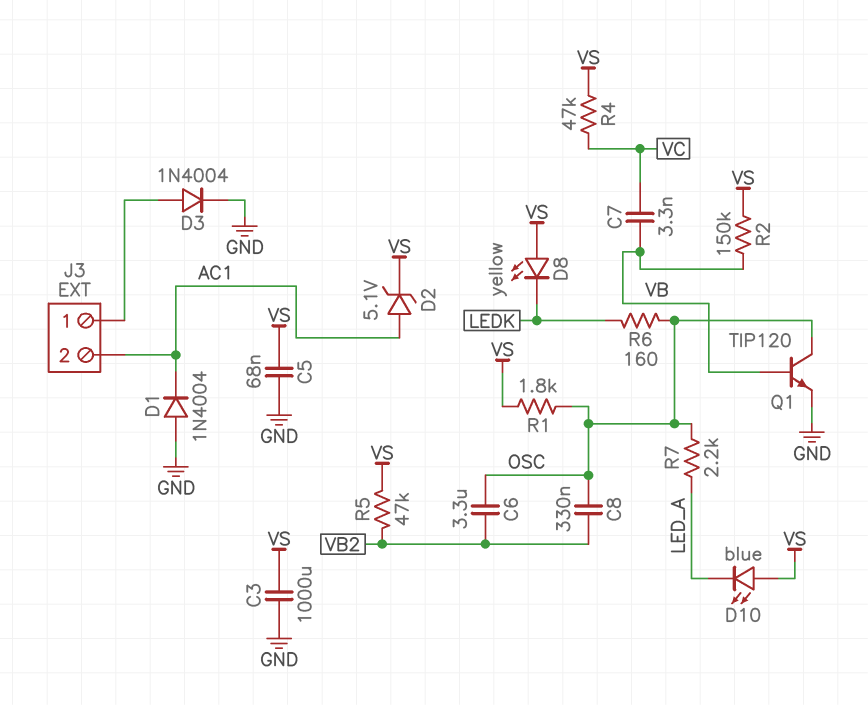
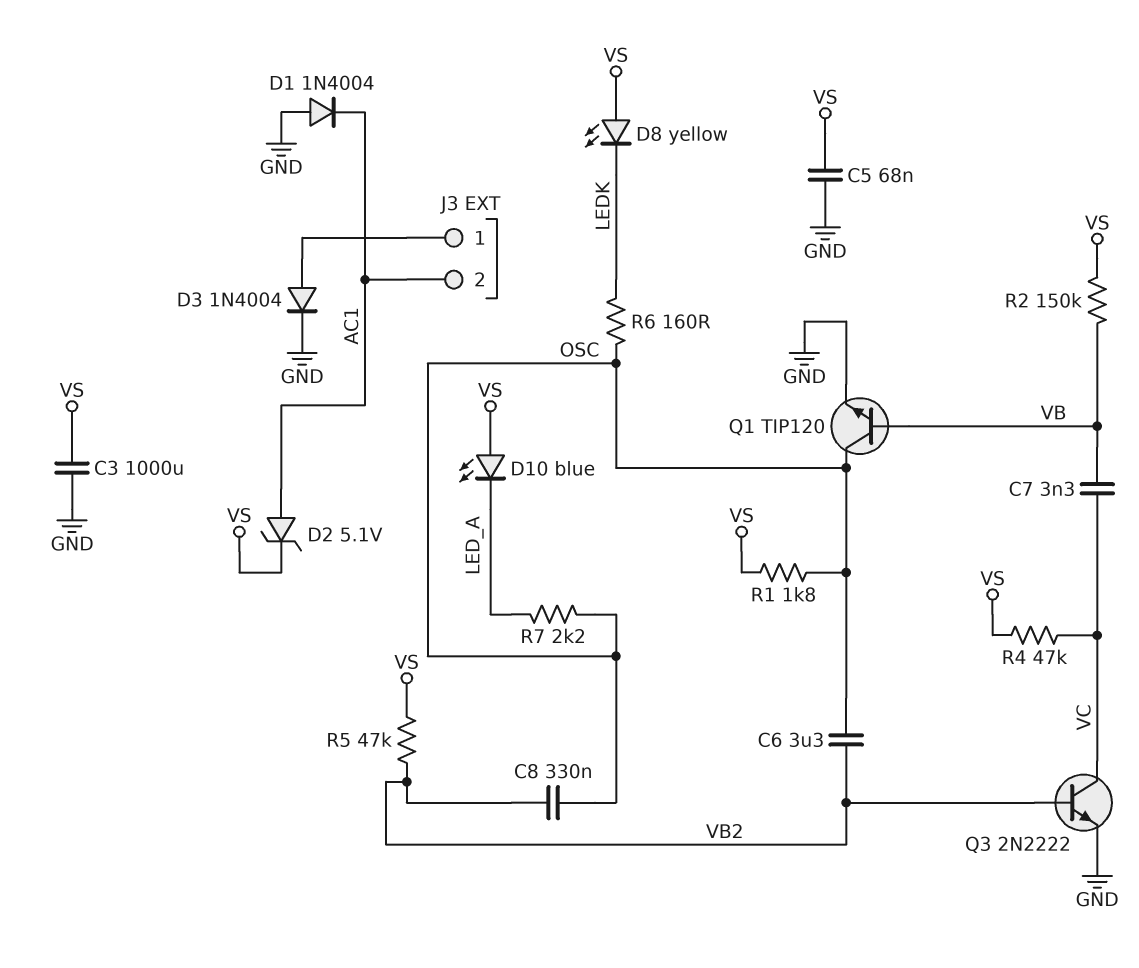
Q3: none -> NPN 2N2222 (B VB2, C VC, E GND)

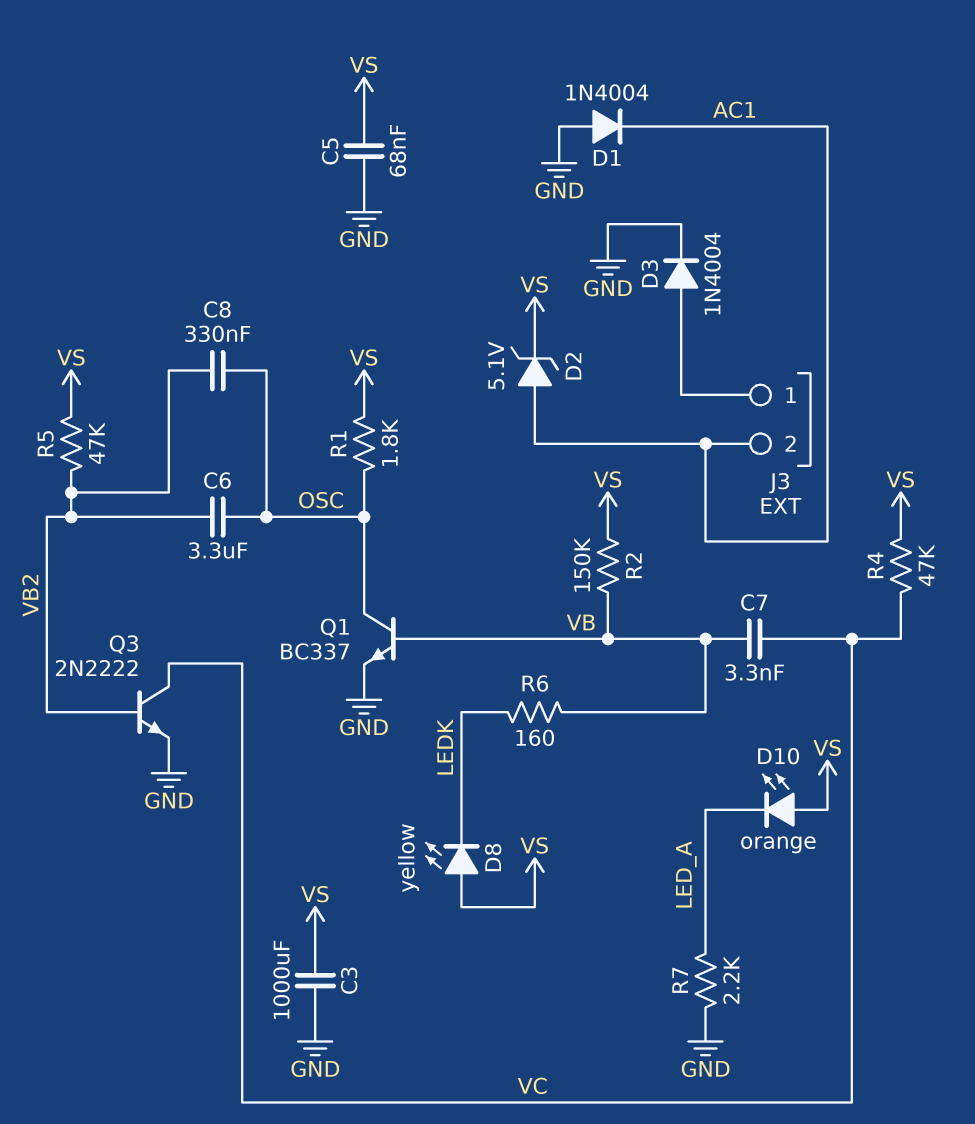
D10: LED blue (A VS, K LED_A) -> LED orange (A VS, K LED_A)
Q1: NPN TIP120 (B VB, C OSC, E GND) -> NPN BC337 (B VB, C OSC, E GND)
R6: 160 (LEDK, OSC) -> 160 (LEDK, VB)
R7: 2.2k (LED_A, OSC) -> 2.2k (GND, LED_A)

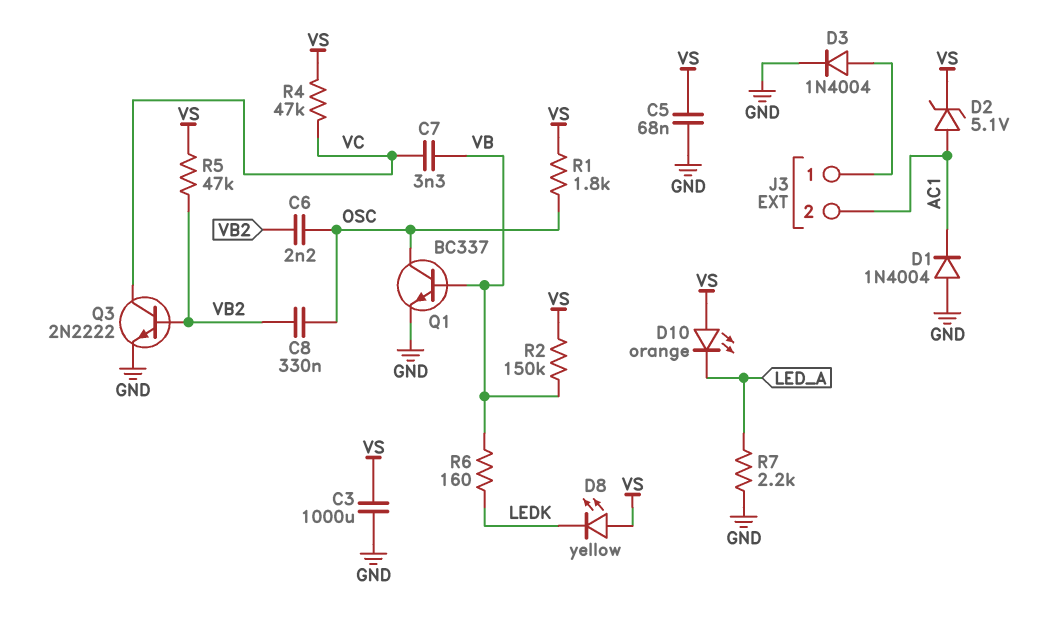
C6: 3.3uF (OSC, VB2) -> 2.2nF (OSC, VB2)

